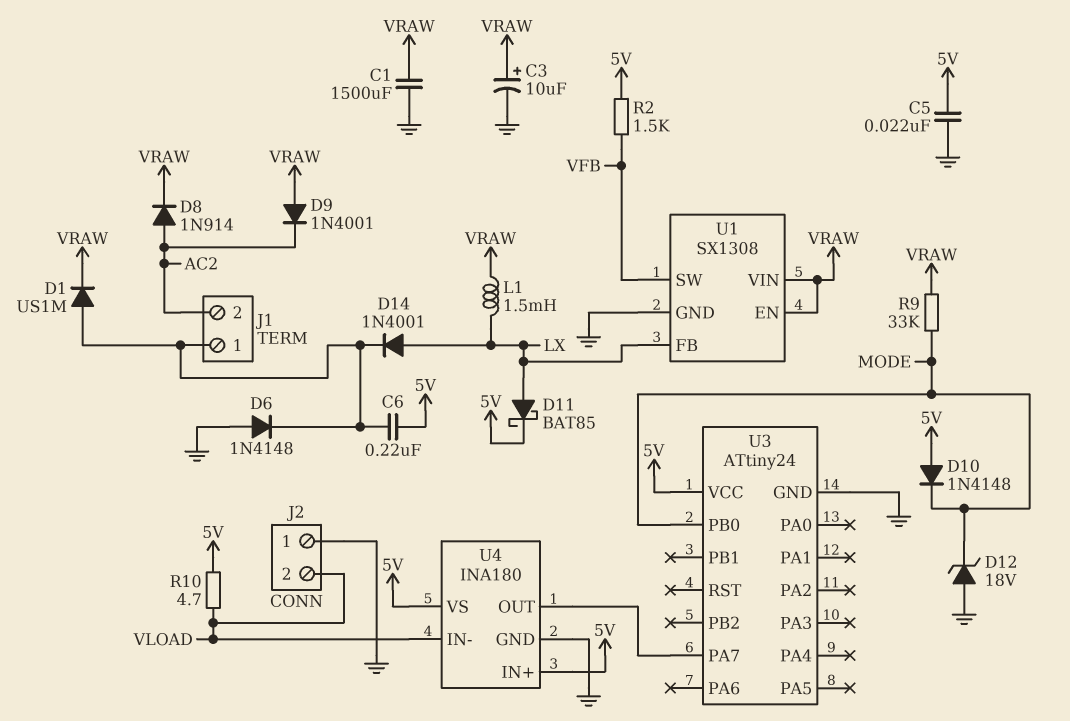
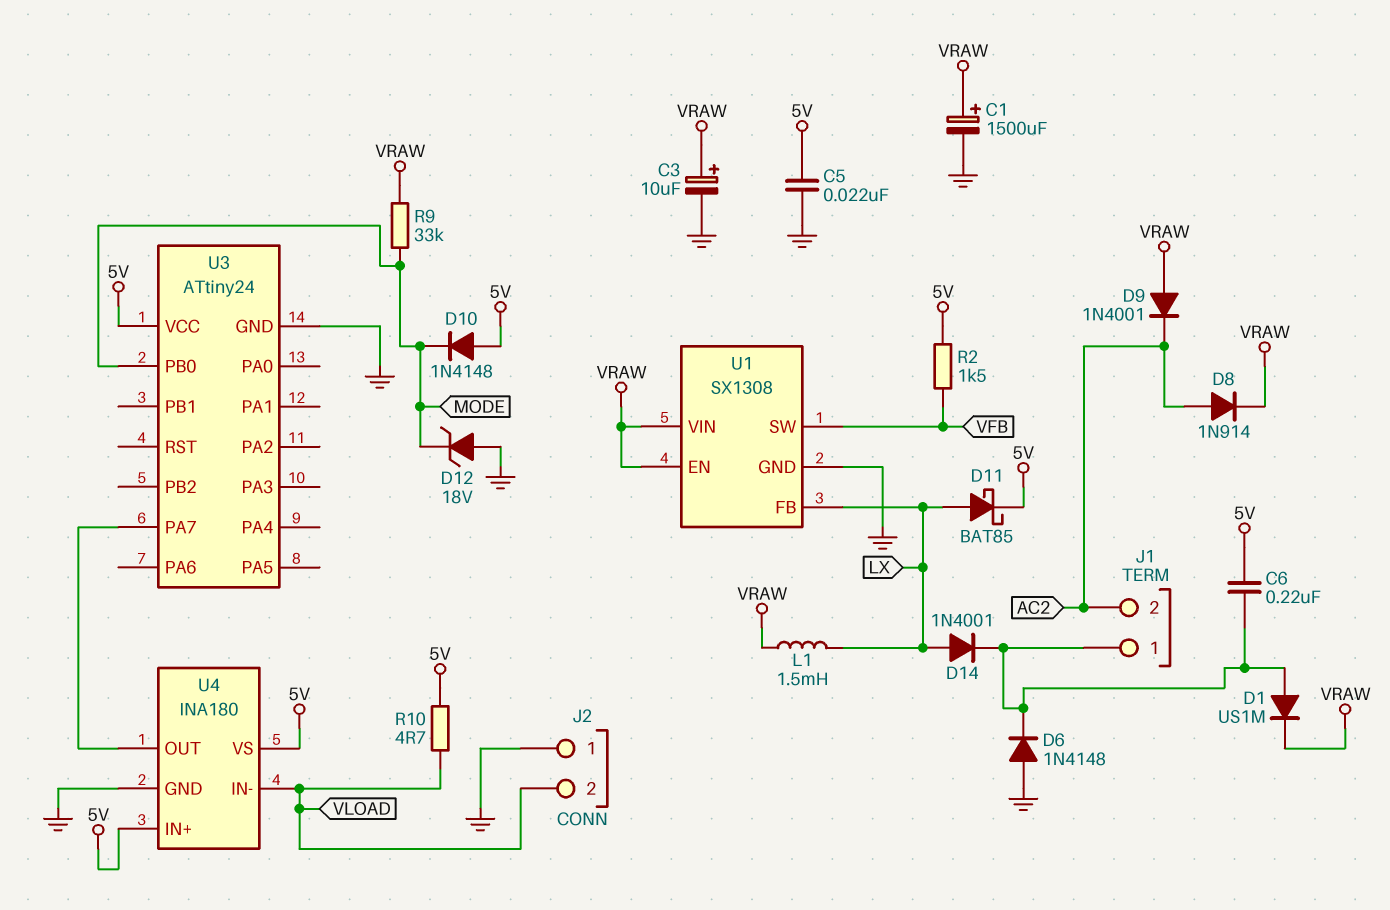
C1: 1500uF (GND, VRAW) -> 1500uF (plus VRAW, minus GND)

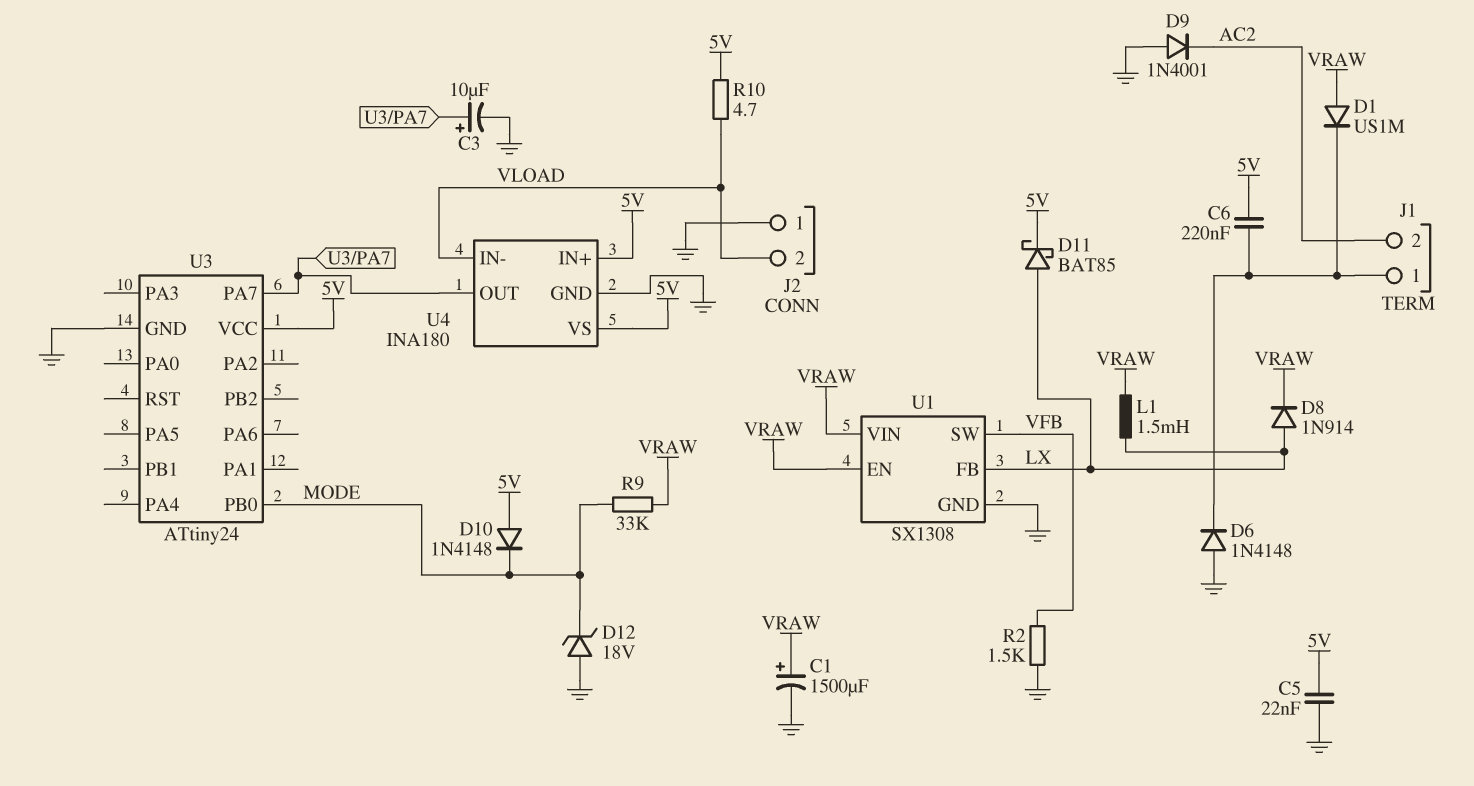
C3: 10uF (plus VRAW, minus GND) -> 10uF (plus U3/PA7, minus GND)
D1: diode US1M (A J1/1, K VRAW) -> diode US1M (A VRAW, K J1/1)
D8: diode 1N914 (A AC2, K VRAW) -> diode 1N914 (A LX, K VRAW)
D9: diode 1N4001 (A VRAW, K AC2) -> diode 1N4001 (A GND, K AC2)
D14: diode 1N4001 (A LX, K J1/1) -> none
R2: 1.5k (5V, VFB) -> 1.5k (GND, VFB)

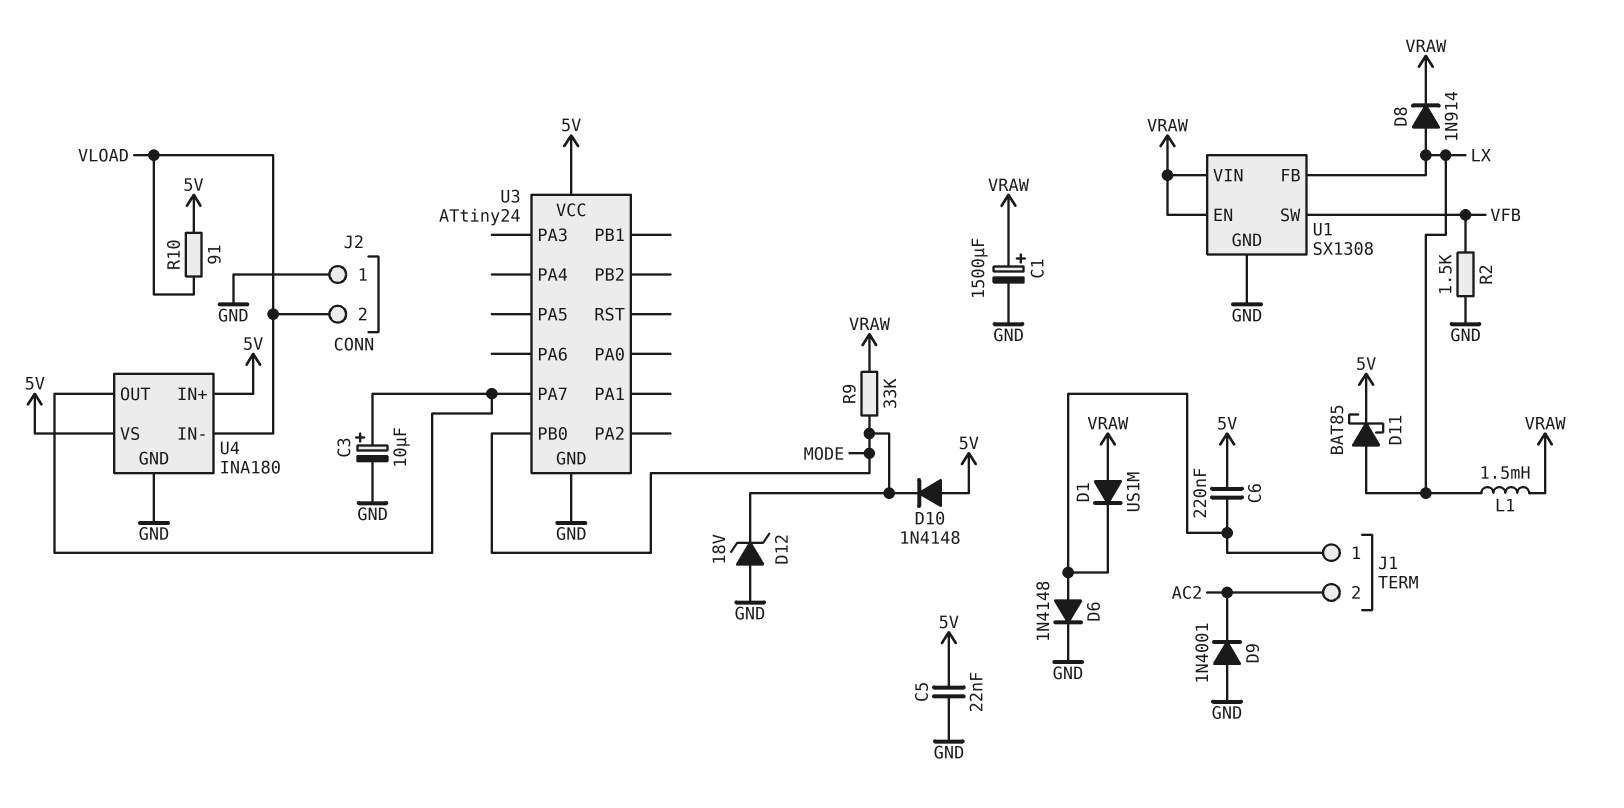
D6: diode 1N4148 (A GND, K J1/1) -> diode 1N4148 (A J1/1, K GND)
R10: 4.7 (5V, VLOAD) -> 91 (5V, VLOAD)

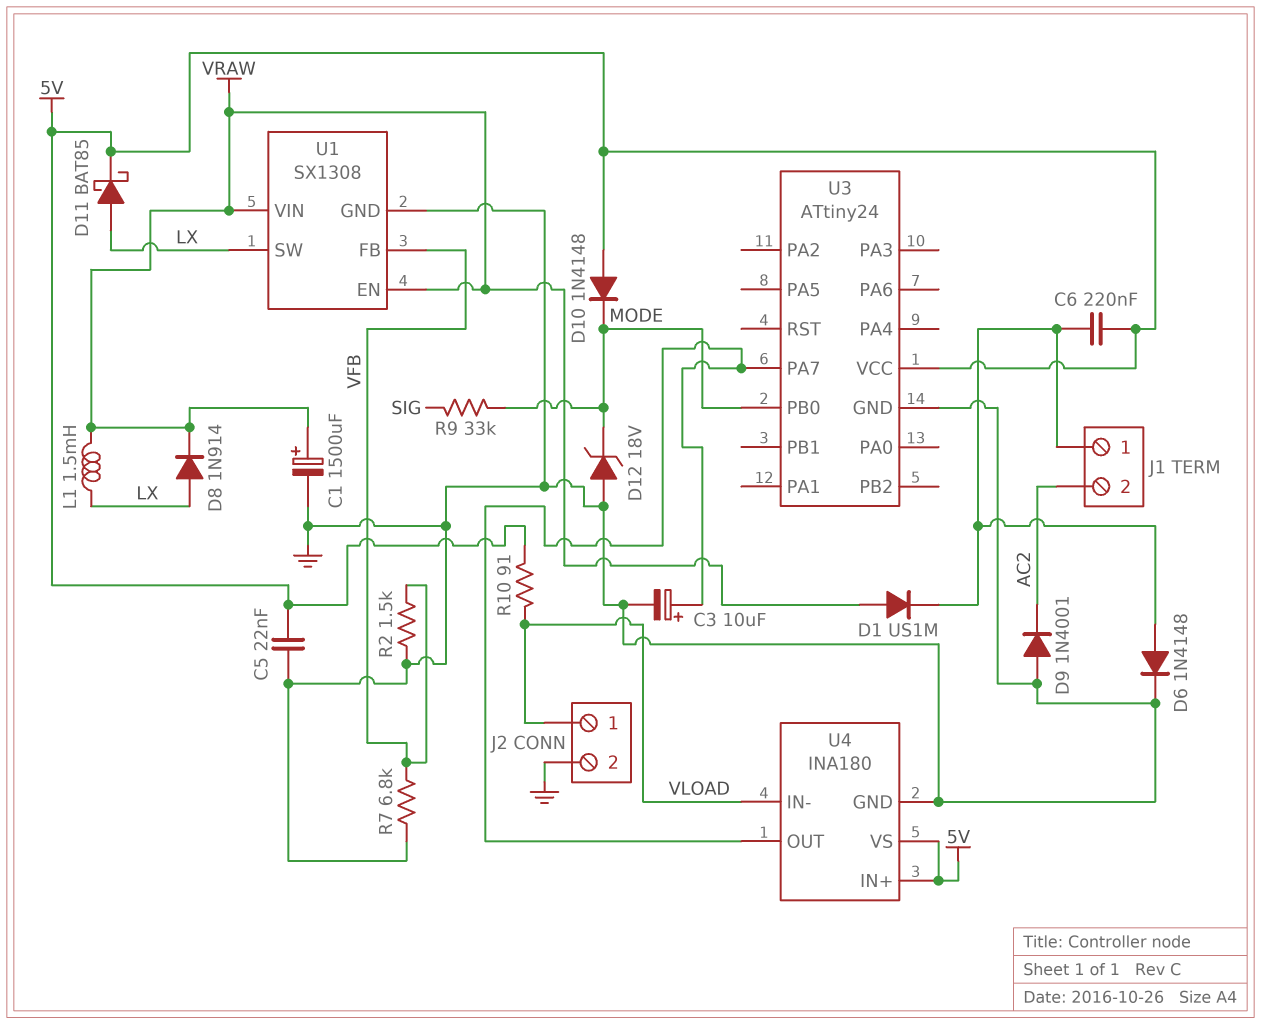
J2 pin 1: GND -> VLOAD
J2 pin 2: VLOAD -> GND
R7: none -> 6.8k (GND, VFB)
R9: 33k (MODE, VRAW) -> 33k (MODE, SIG)
U1 pin FB: LX -> VFB
U1 pin SW: VFB -> LX

